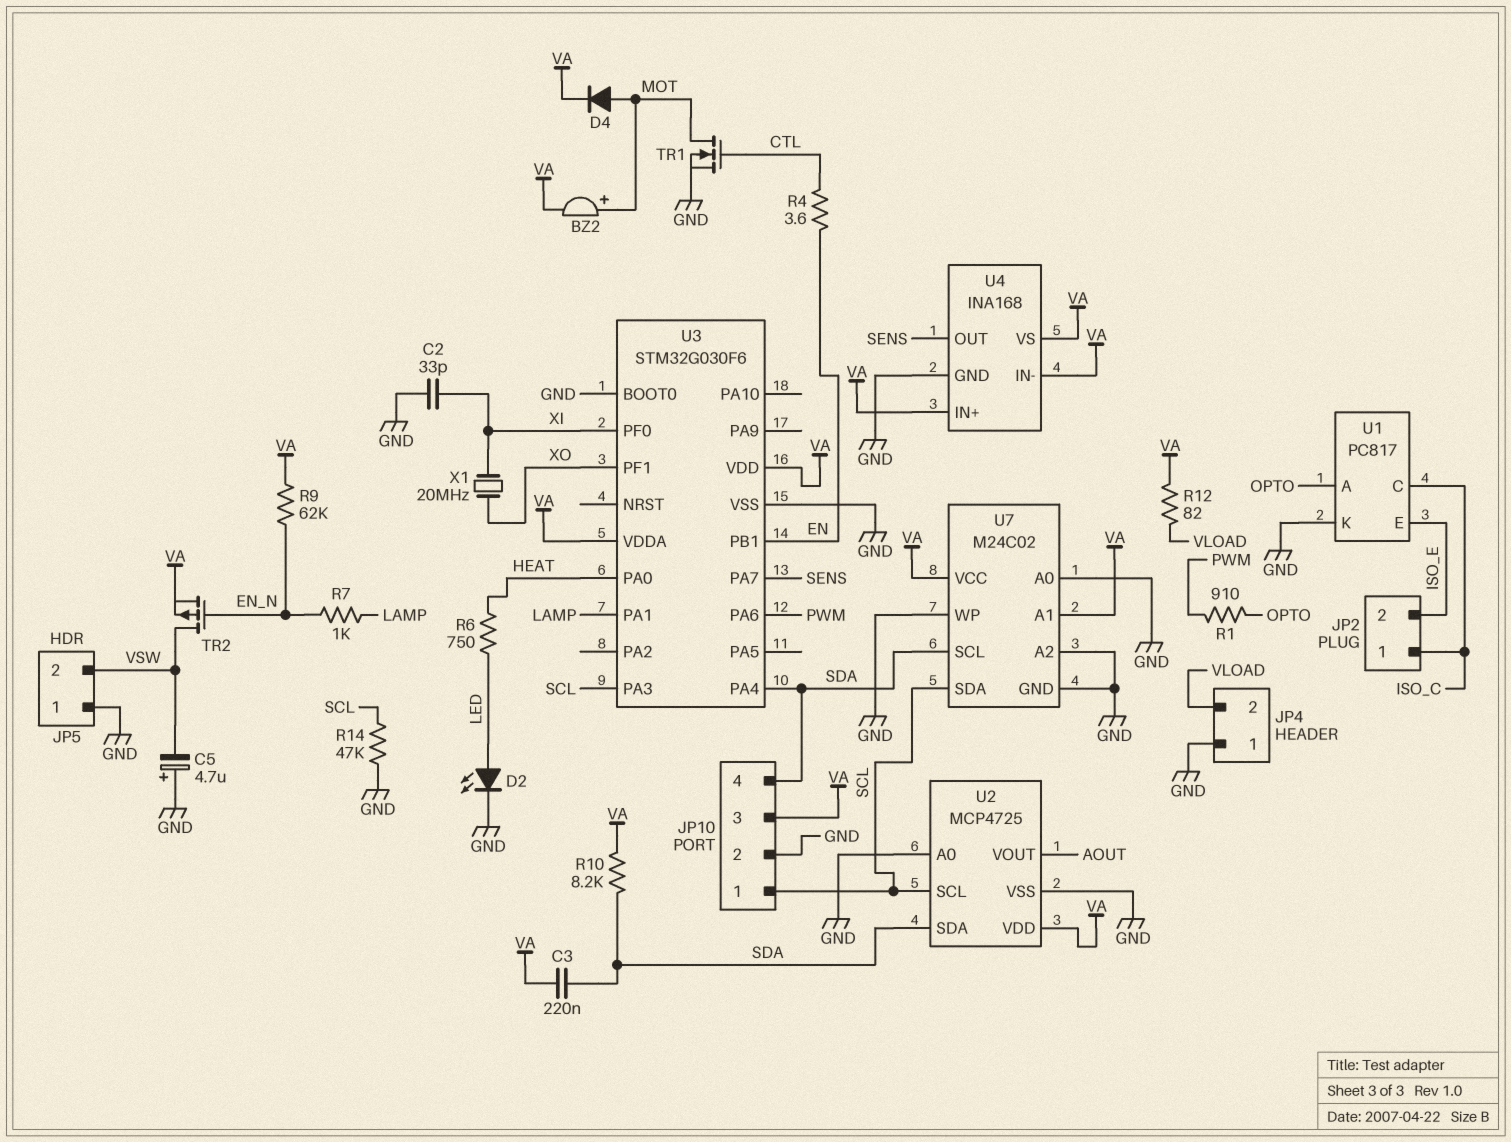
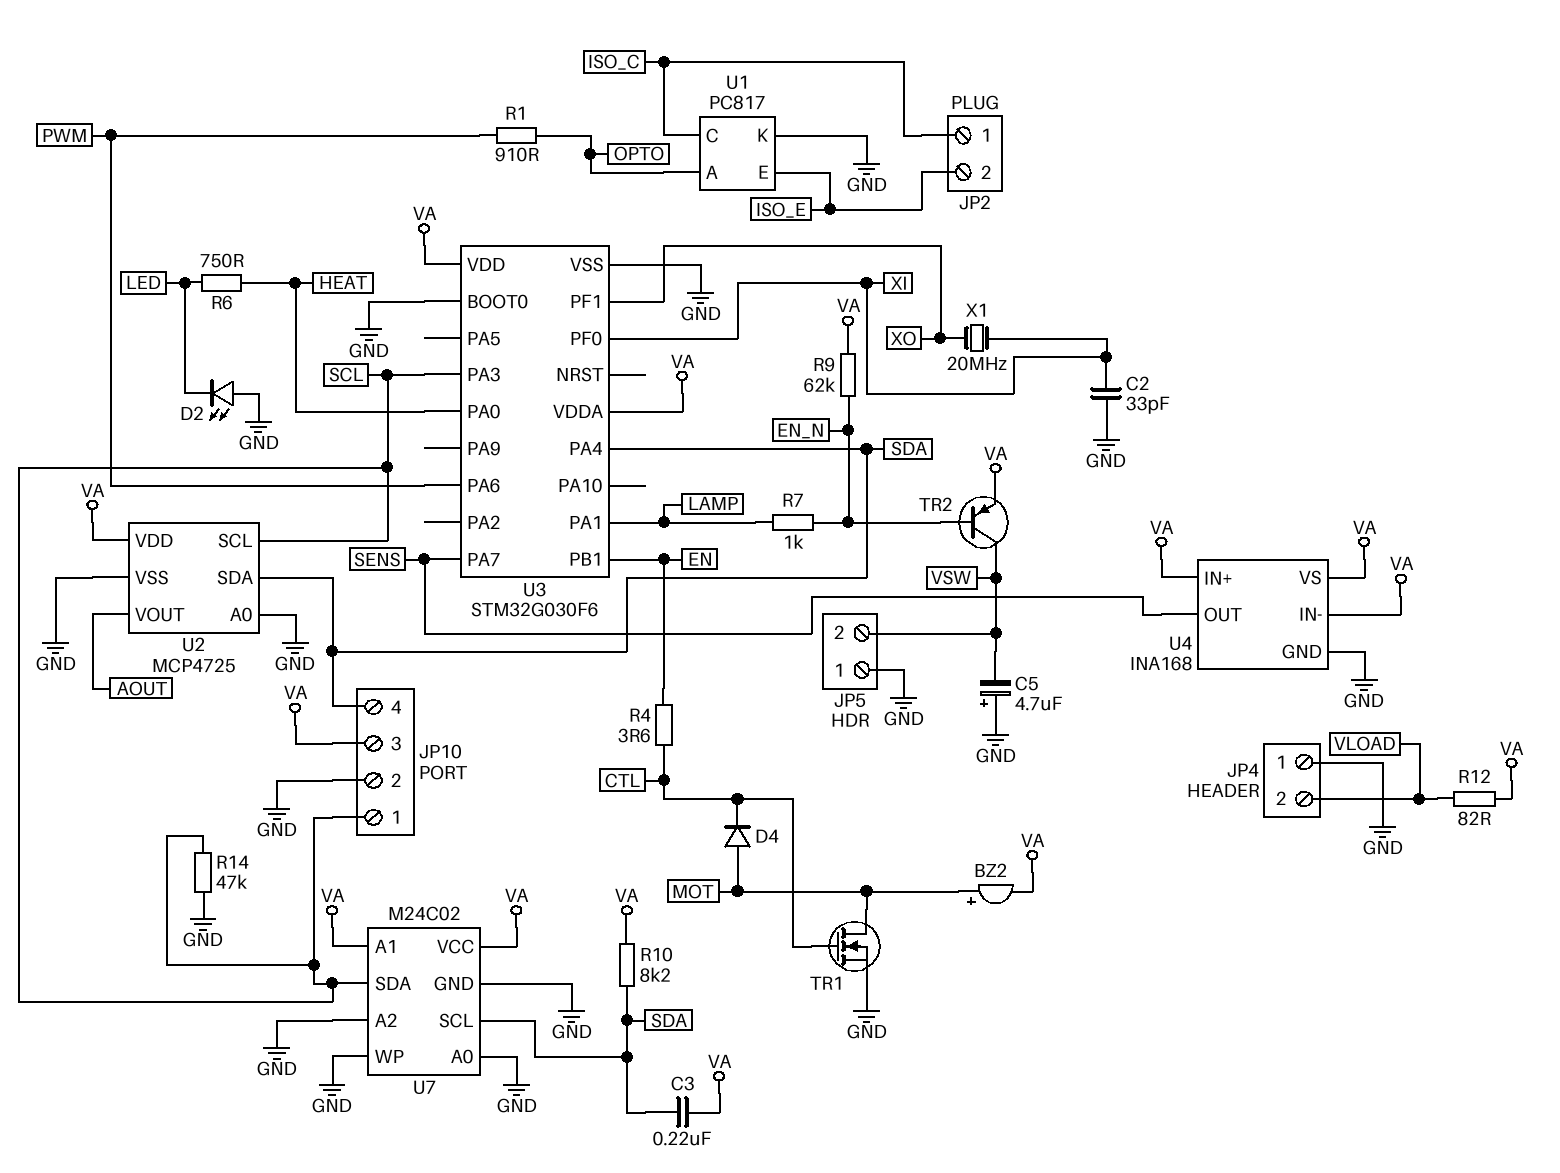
D2: LED (A LED, K GND) -> LED (A GND, K LED)
D4: diode (A MOT, K VA) -> diode (A MOT, K CTL)
TR2: PMOS (G EN_N, D VSW, S VA) -> PNP (B EN_N, C VSW, E VA)

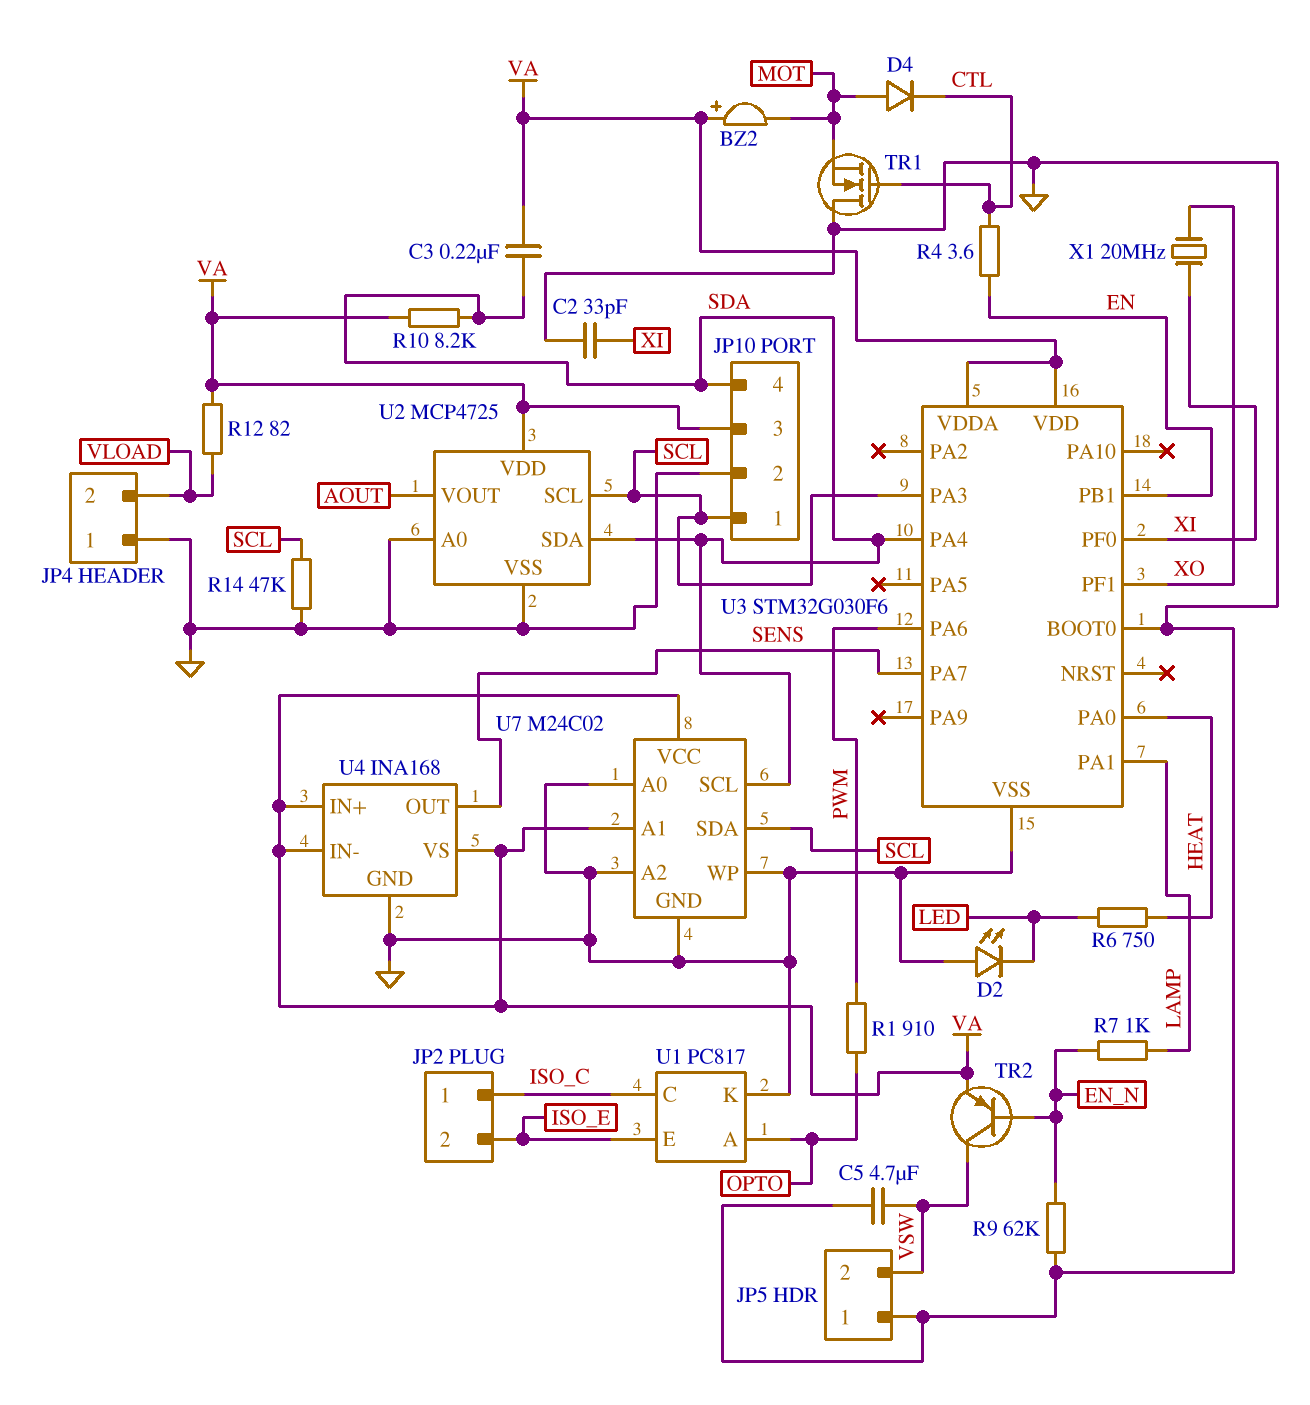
BZ2: buzzer (plus MOT, minus VA) -> buzzer (plus VA, minus MOT)
C5: 4.7uF (plus GND, minus VSW) -> 4.7uF (GND, VSW)
R9: 62k (EN_N, VA) -> 62k (EN_N, GND)
TR1: NMOS (G CTL, D MOT, S GND) -> NMOS (G CTL, D GND, S MOT)

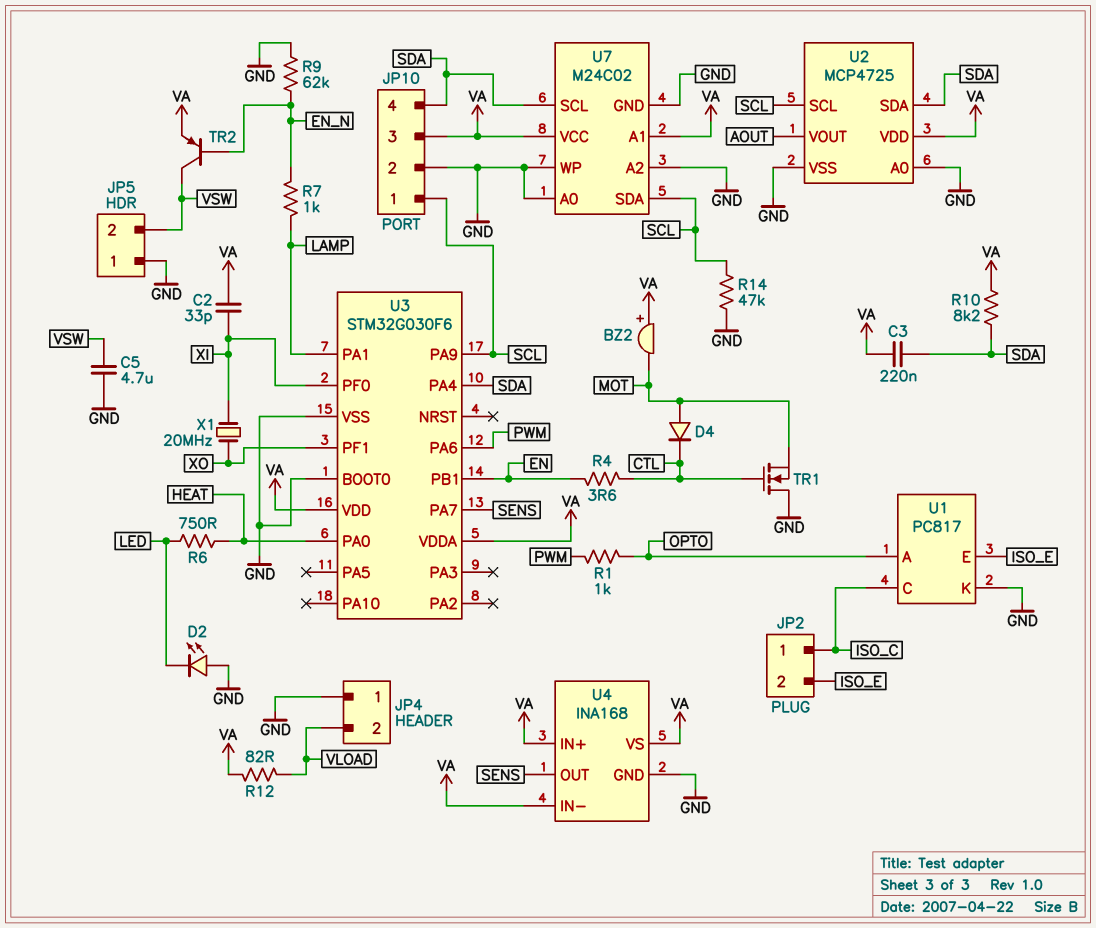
C2: 33pF (GND, XI) -> 33pF (VA, XI)
R1: 910 (OPTO, PWM) -> 1k (OPTO, PWM)
U3 pin PA3: SCL -> none
U3 pin PA9: none -> SCL

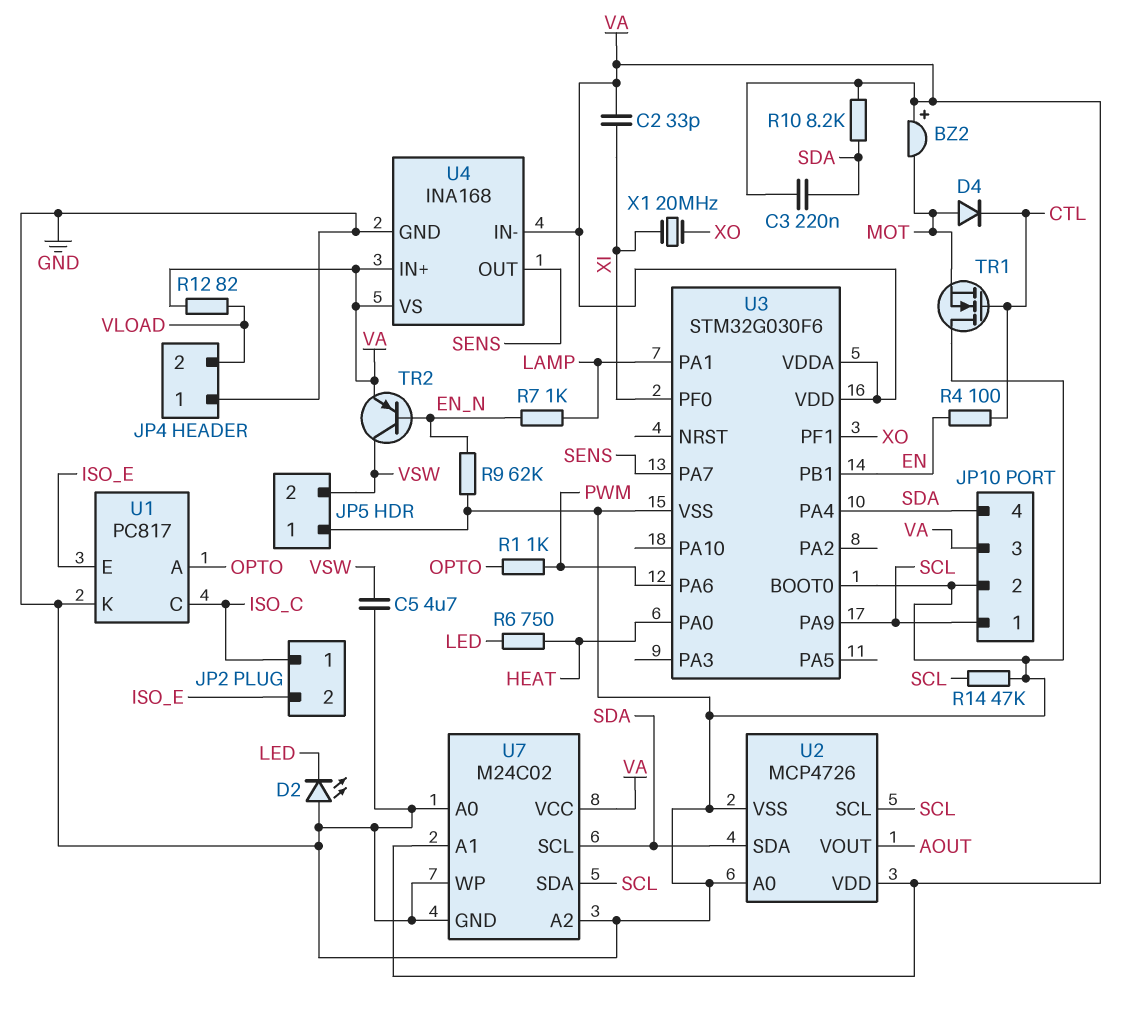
R4: 3.6 (CTL, EN) -> 100 (CTL, EN)
U2: MCP4725 -> MCP4726

